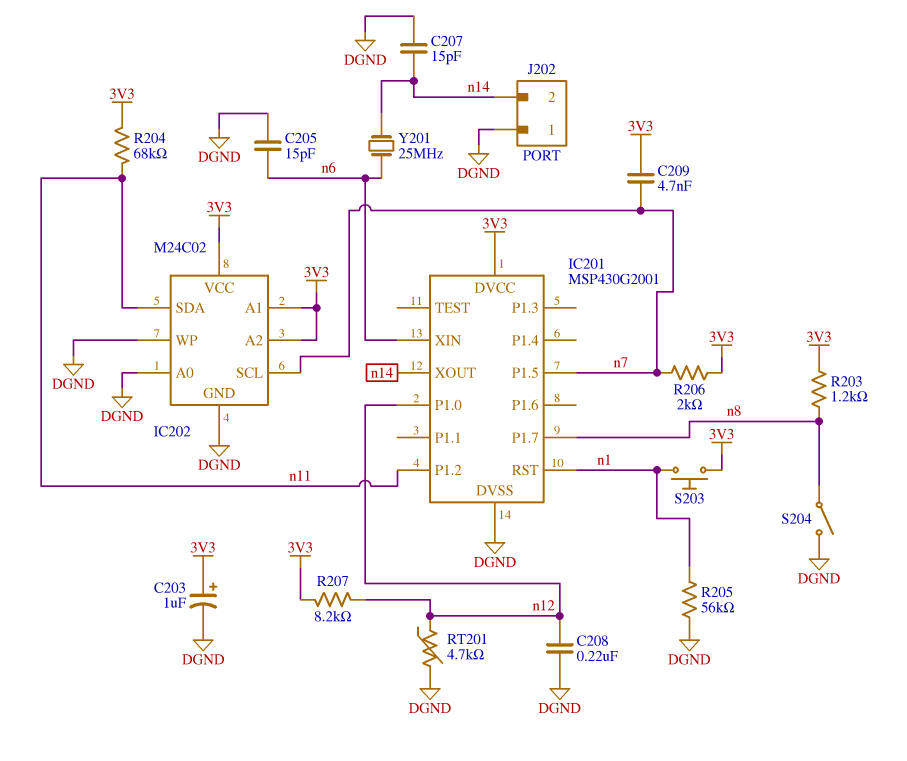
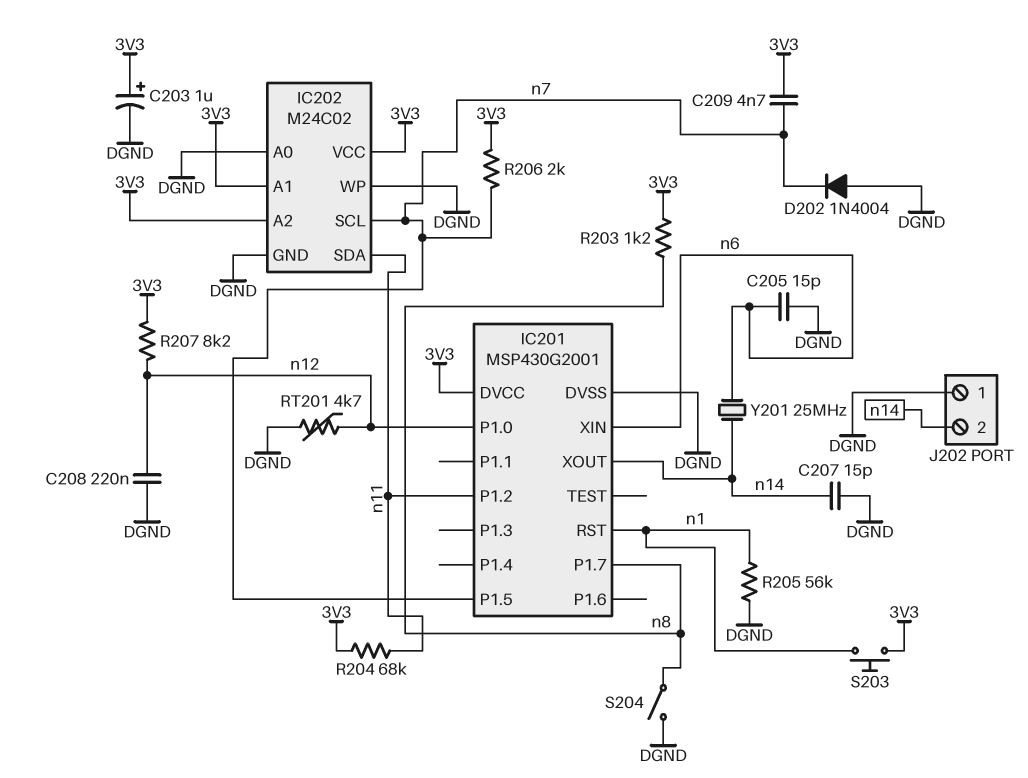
D202: none -> diode 1N4004 (A DGND, K n7)

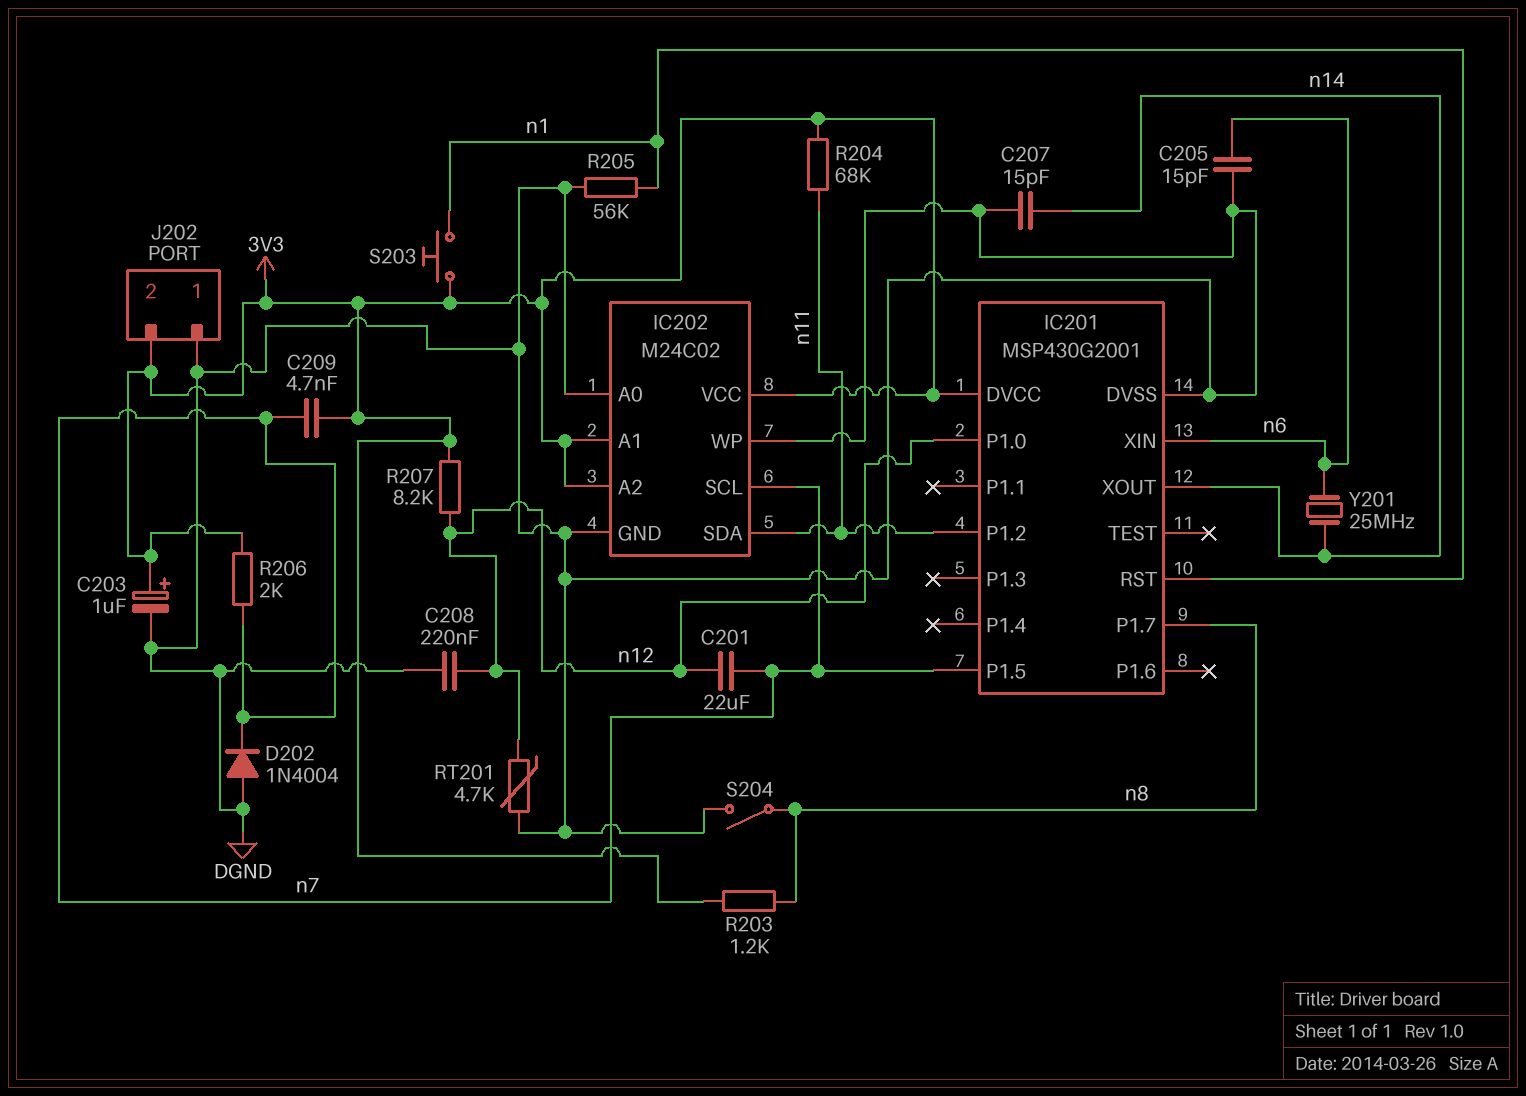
C201: none -> 22uF (n7, n12)
J202 pin 2: n14 -> 3V3

